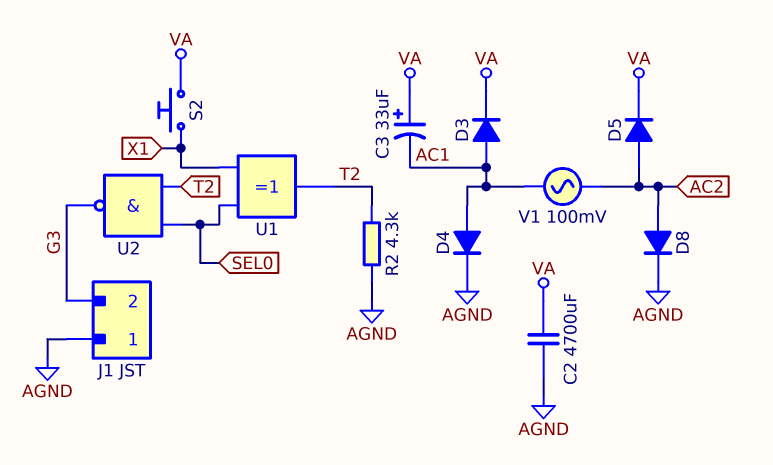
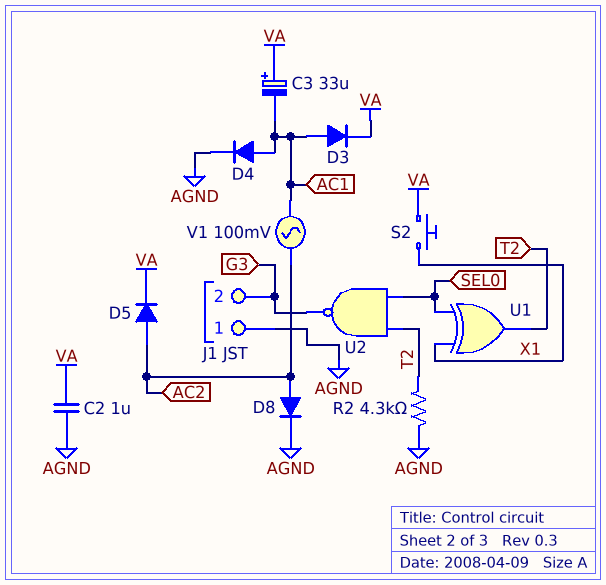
C2: 4700uF (AGND, VA) -> 1uF (AGND, VA)

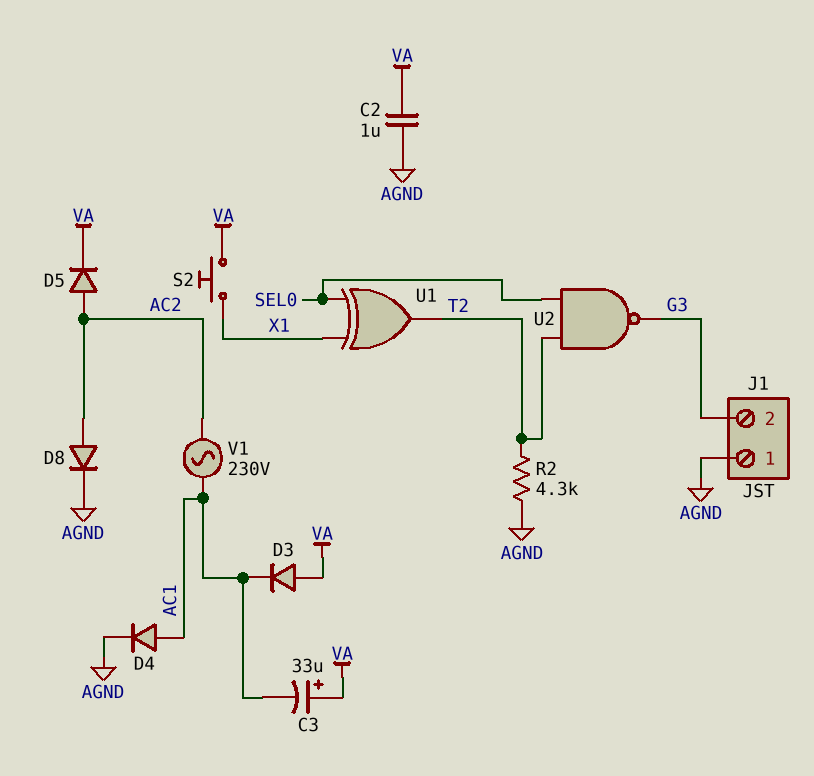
D3: diode (A AC1, K VA) -> diode (A VA, K AC1)
V1: AC 100mV (AC1, AC2) -> AC 230V (AC1, AC2)

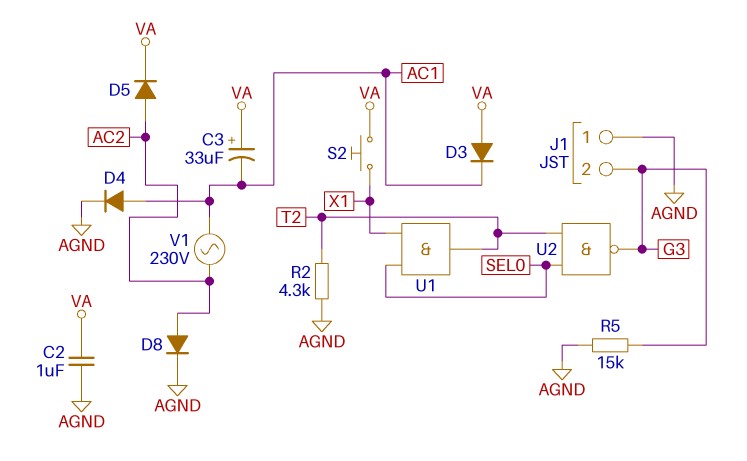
R5: none -> 15k (AGND, G3)
U1: XOR (in SEL0, in X1, out T2) -> AND (in SEL0, in X1, out T2)

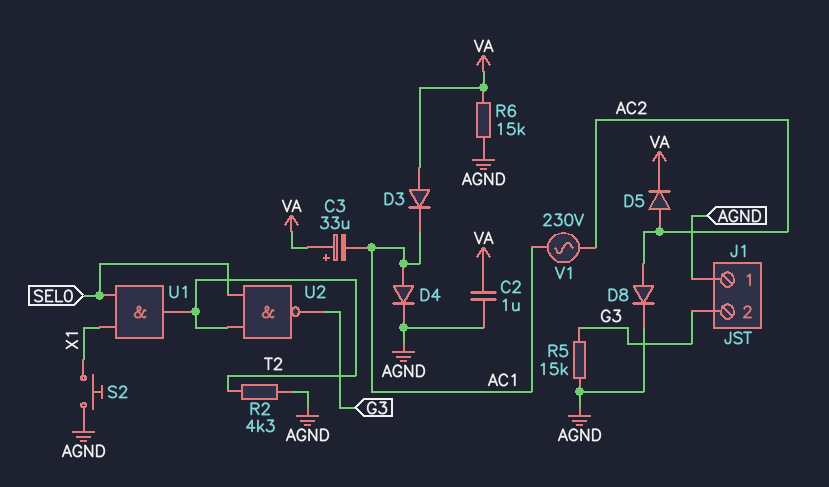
R6: none -> 15k (AGND, VA)
S2: button (VA, X1) -> button (AGND, X1)

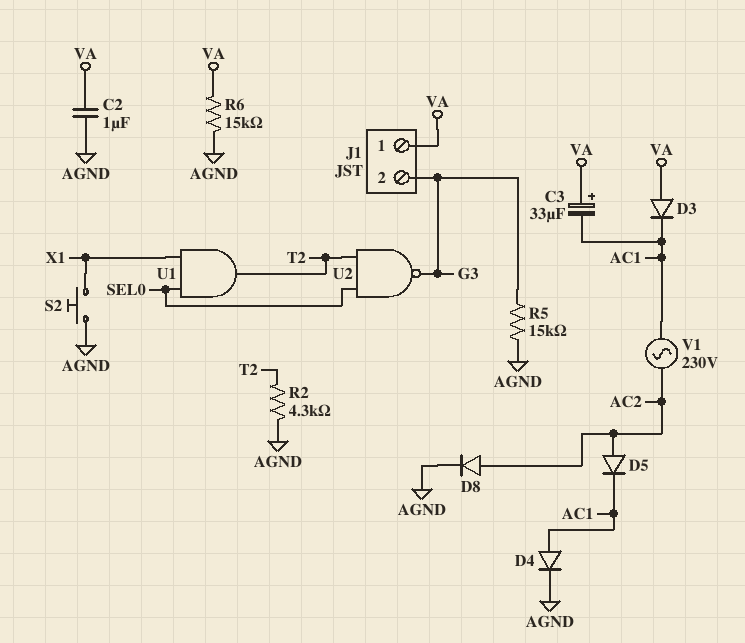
D5: diode (A AC2, K VA) -> diode (A AC2, K AC1)
J1 pin 1: AGND -> VA

